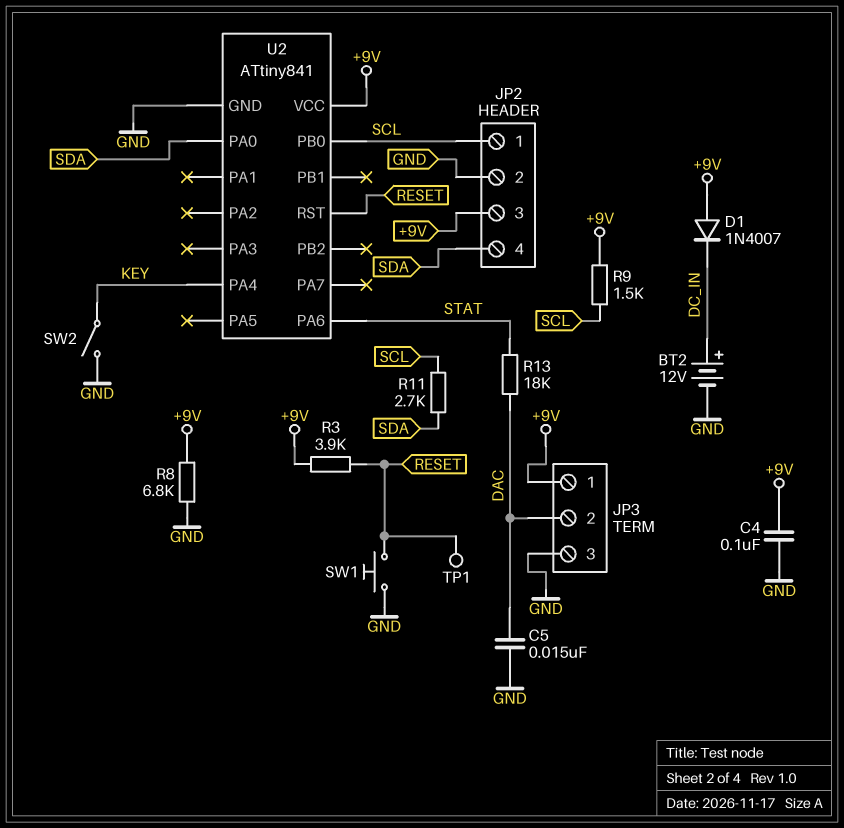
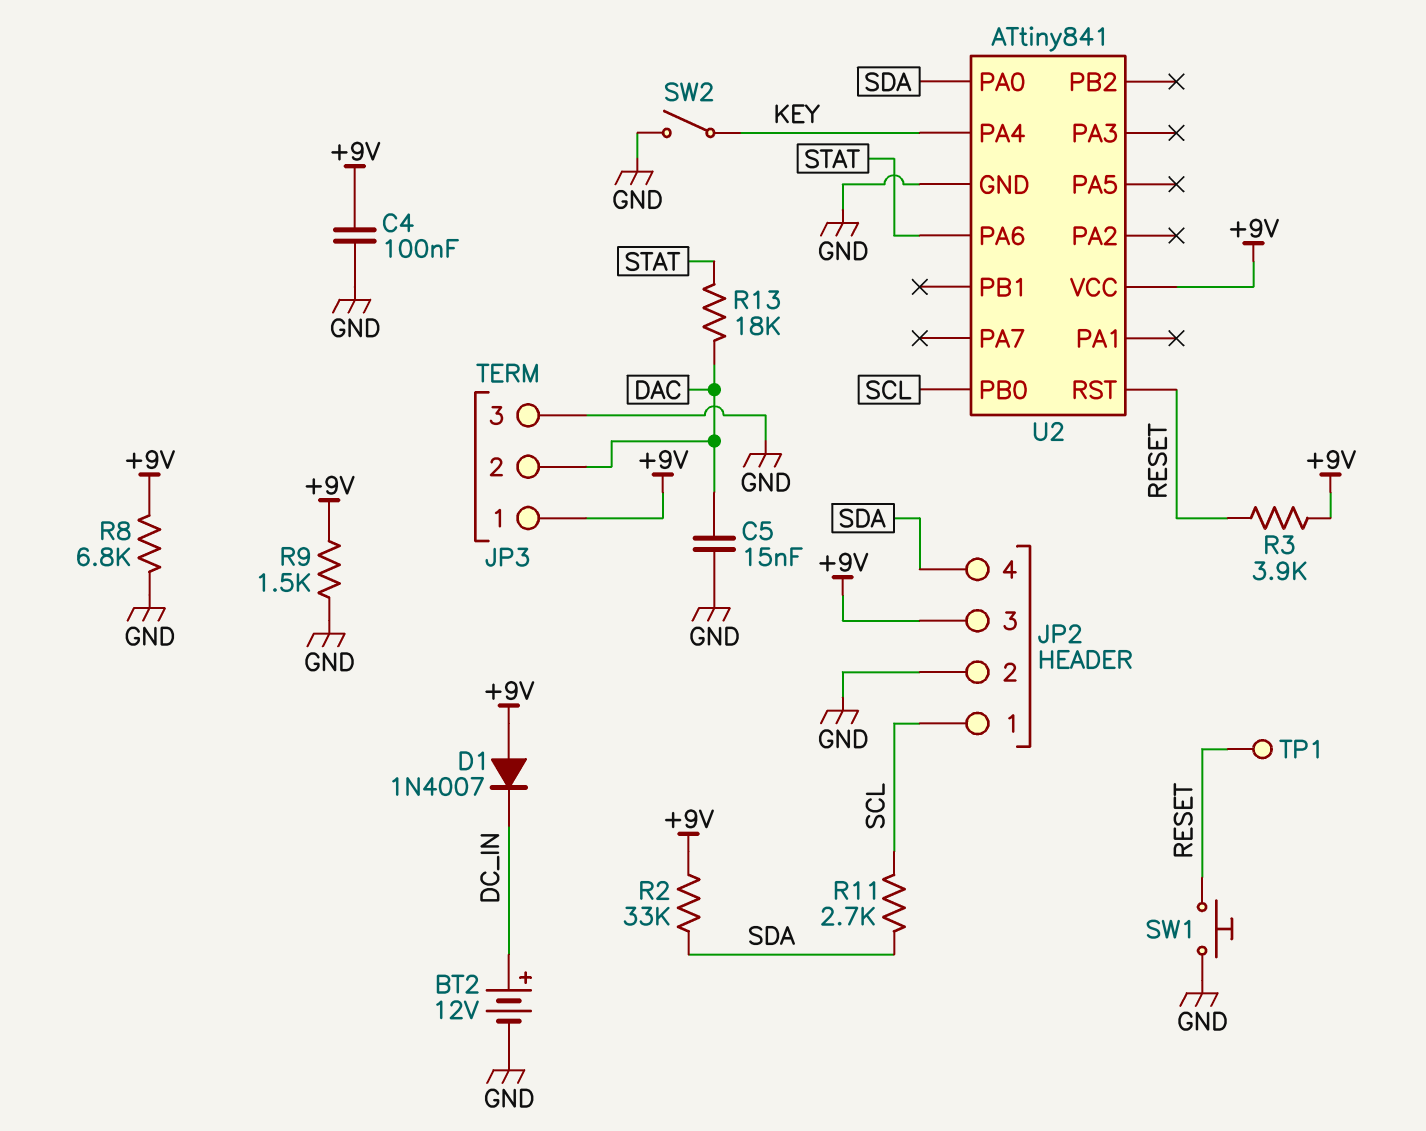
R2: none -> 33k (+9V, SDA)
R9: 1.5k (+9V, SCL) -> 1.5k (+9V, GND)

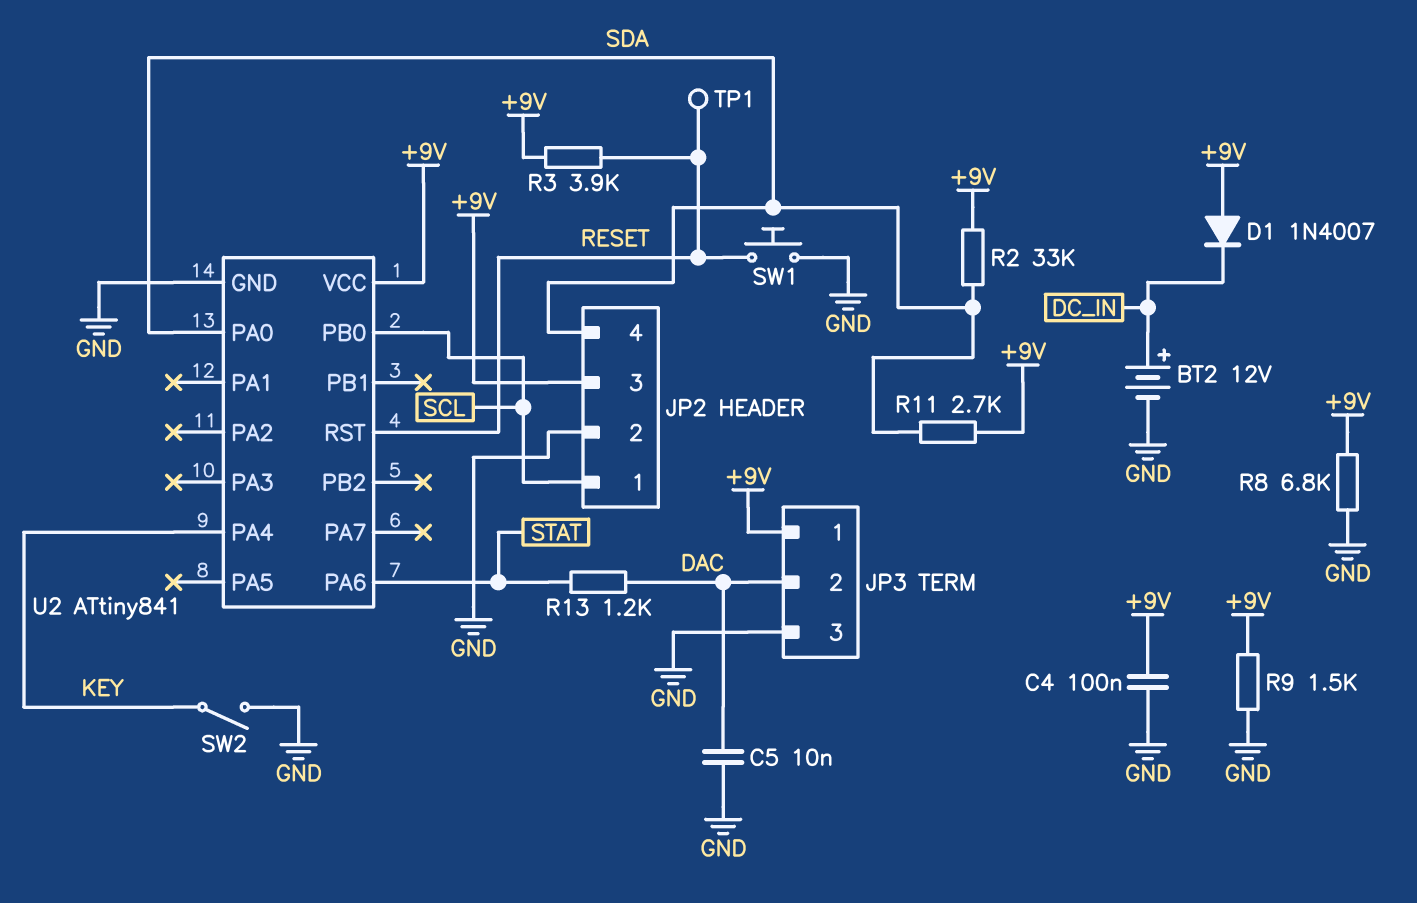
C5: 15nF (DAC, GND) -> 10nF (DAC, GND)
R11: 2.7k (SCL, SDA) -> 2.7k (+9V, SDA)
R13: 18k (DAC, STAT) -> 1.2k (DAC, STAT)

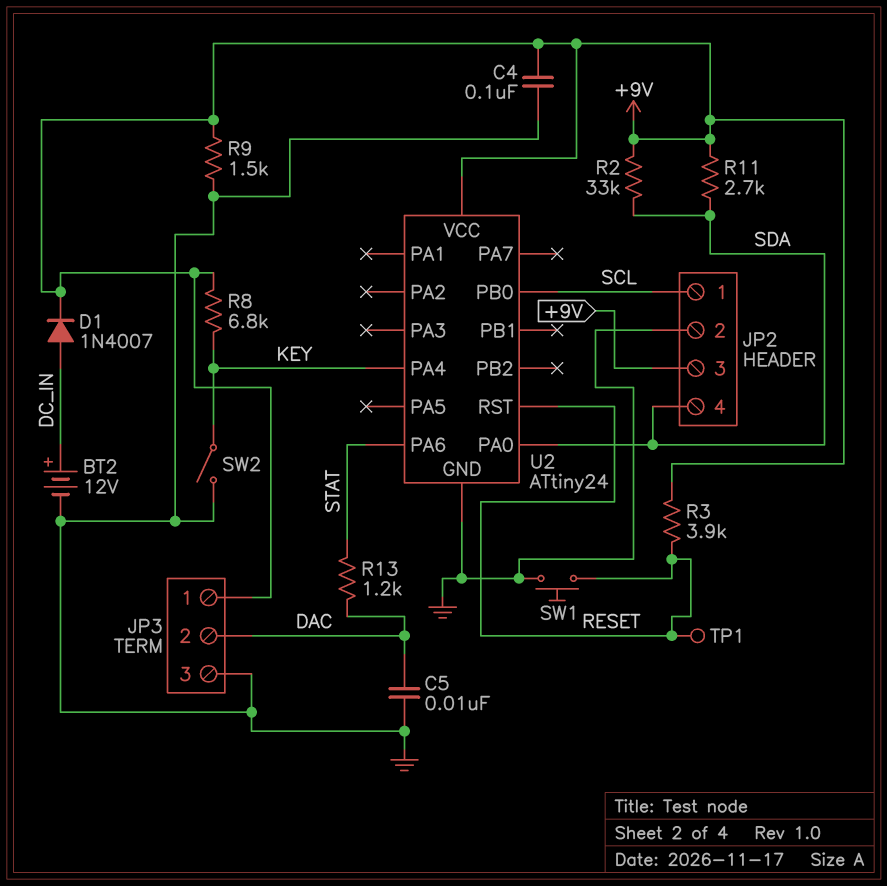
D1: diode 1N4007 (A +9V, K DC_IN) -> diode 1N4007 (A DC_IN, K +9V)
R8: 6.8k (+9V, GND) -> 6.8k (+9V, KEY)
U2: ATtiny841 -> ATtiny24

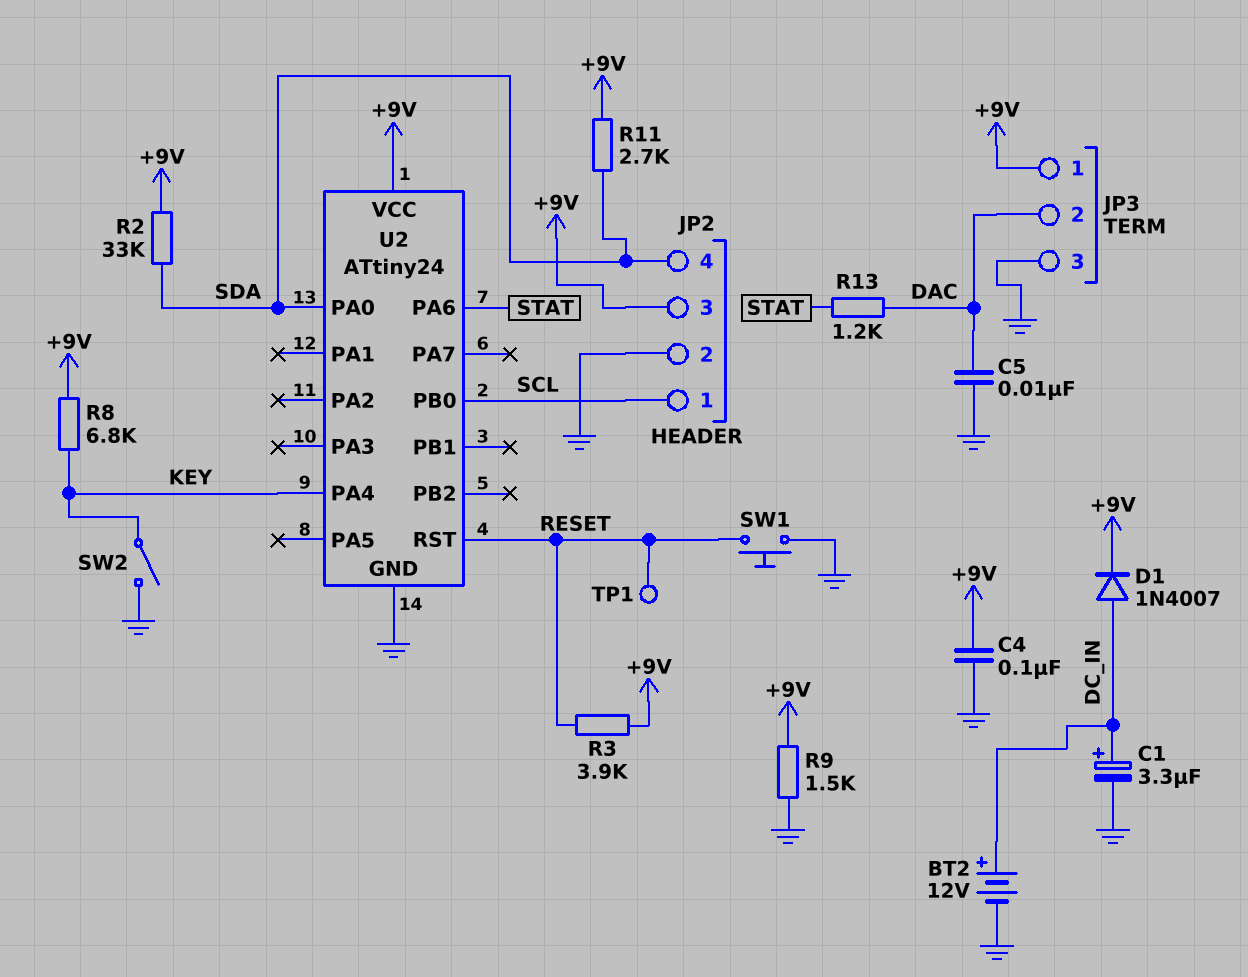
C1: none -> 3.3uF (plus DC_IN, minus GND)

